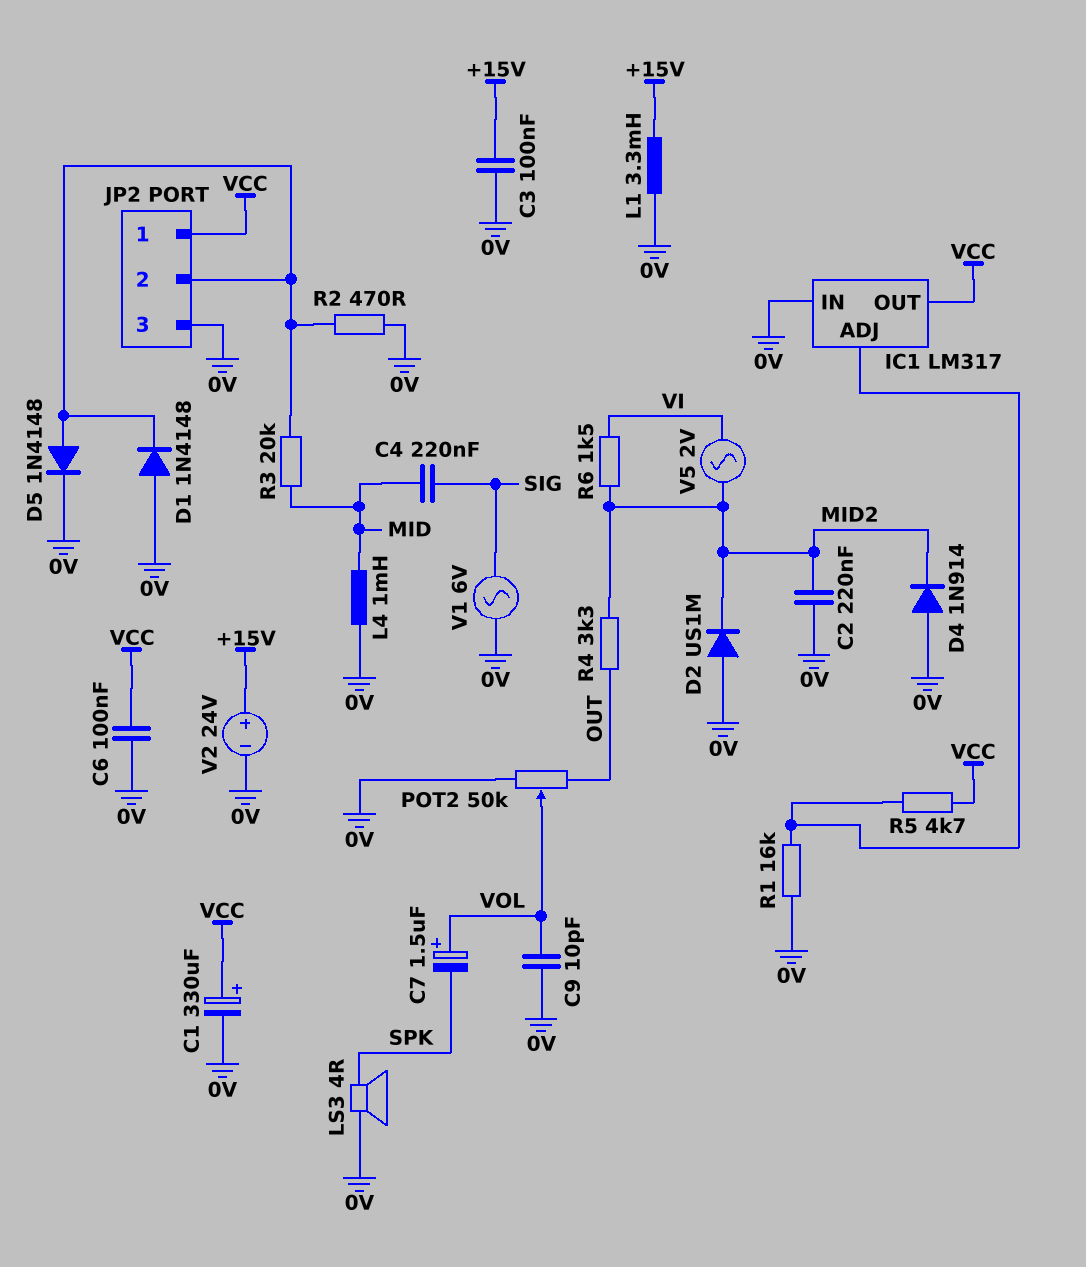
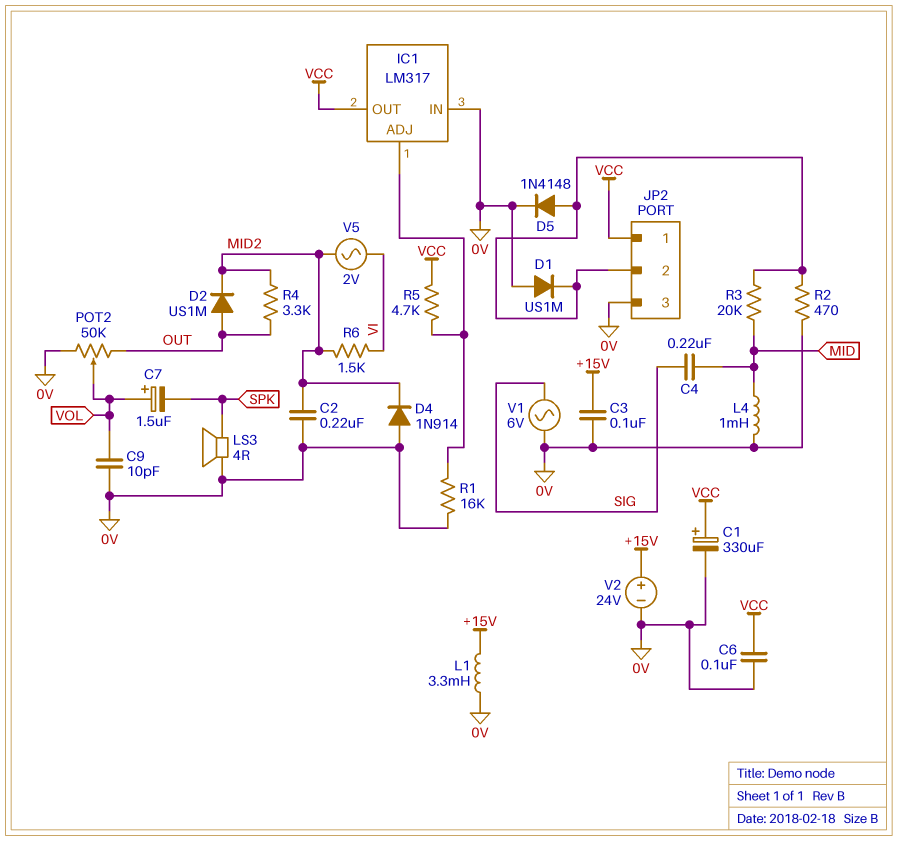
D1: diode 1N4148 (A 0V, K JP2/2) -> diode US1M (A 0V, K JP2/2)
D2: diode US1M (A 0V, K MID2) -> diode US1M (A OUT, K MID2)

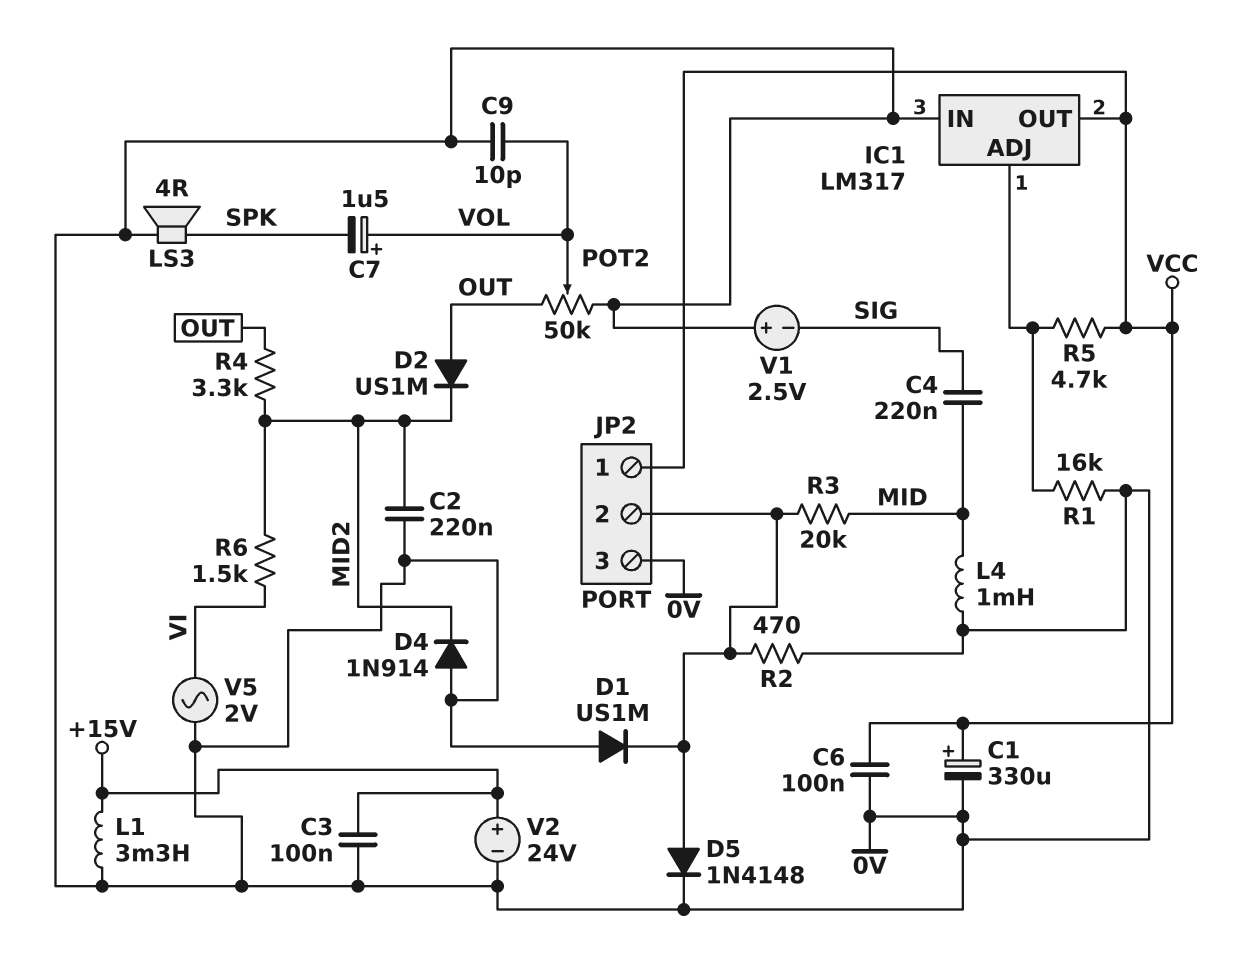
V1: AC 6V (0V, SIG) -> 2.5V (plus 0V, minus SIG)
V5: AC 2V (MID2, VI) -> AC 2V (0V, VI)

